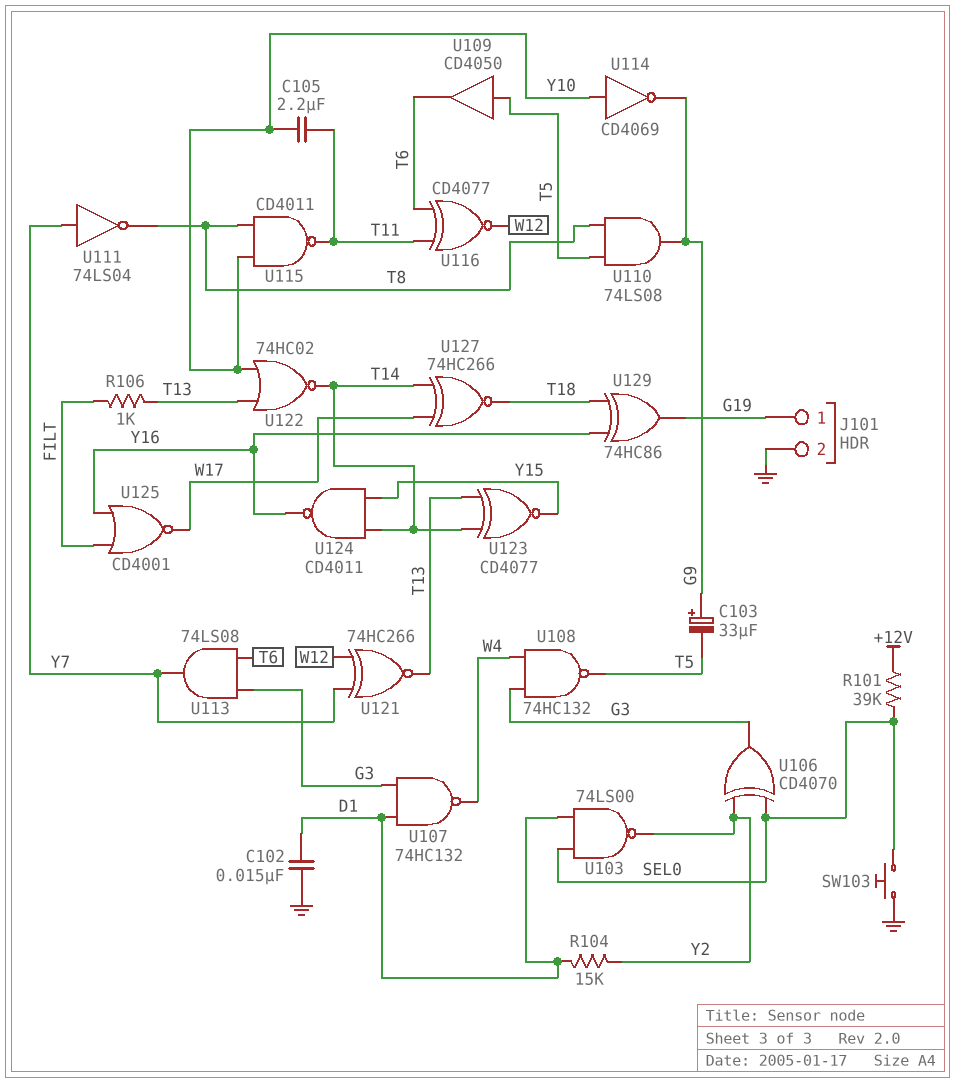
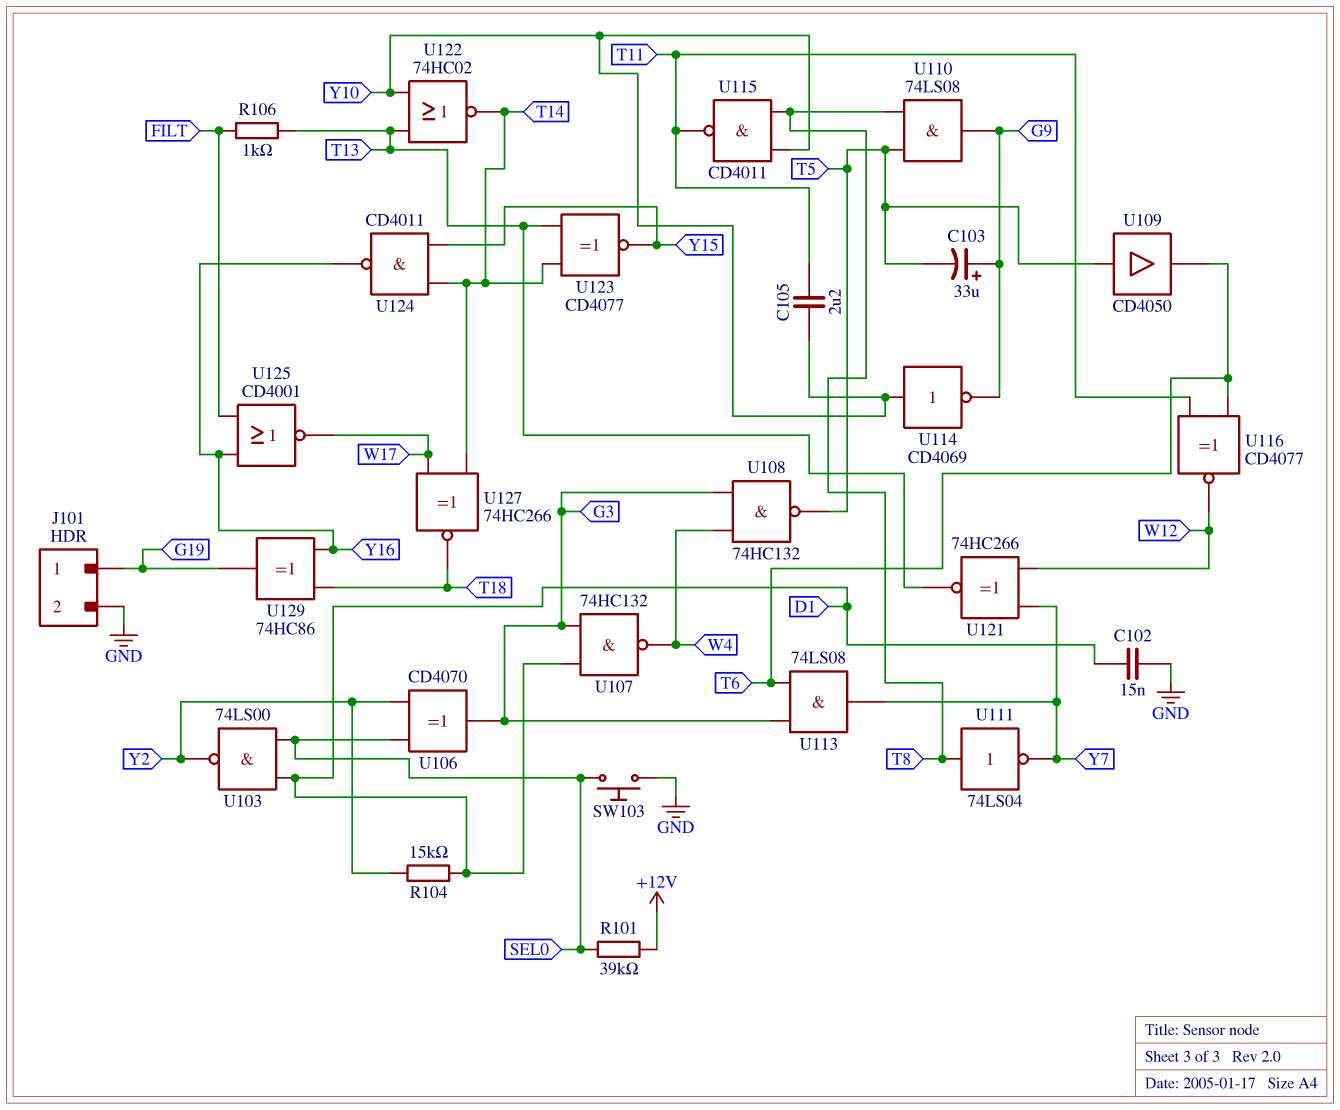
U111: NOT 74LS04 (in Y7, out T8) -> NOT 74LS04 (in T8, out Y7)

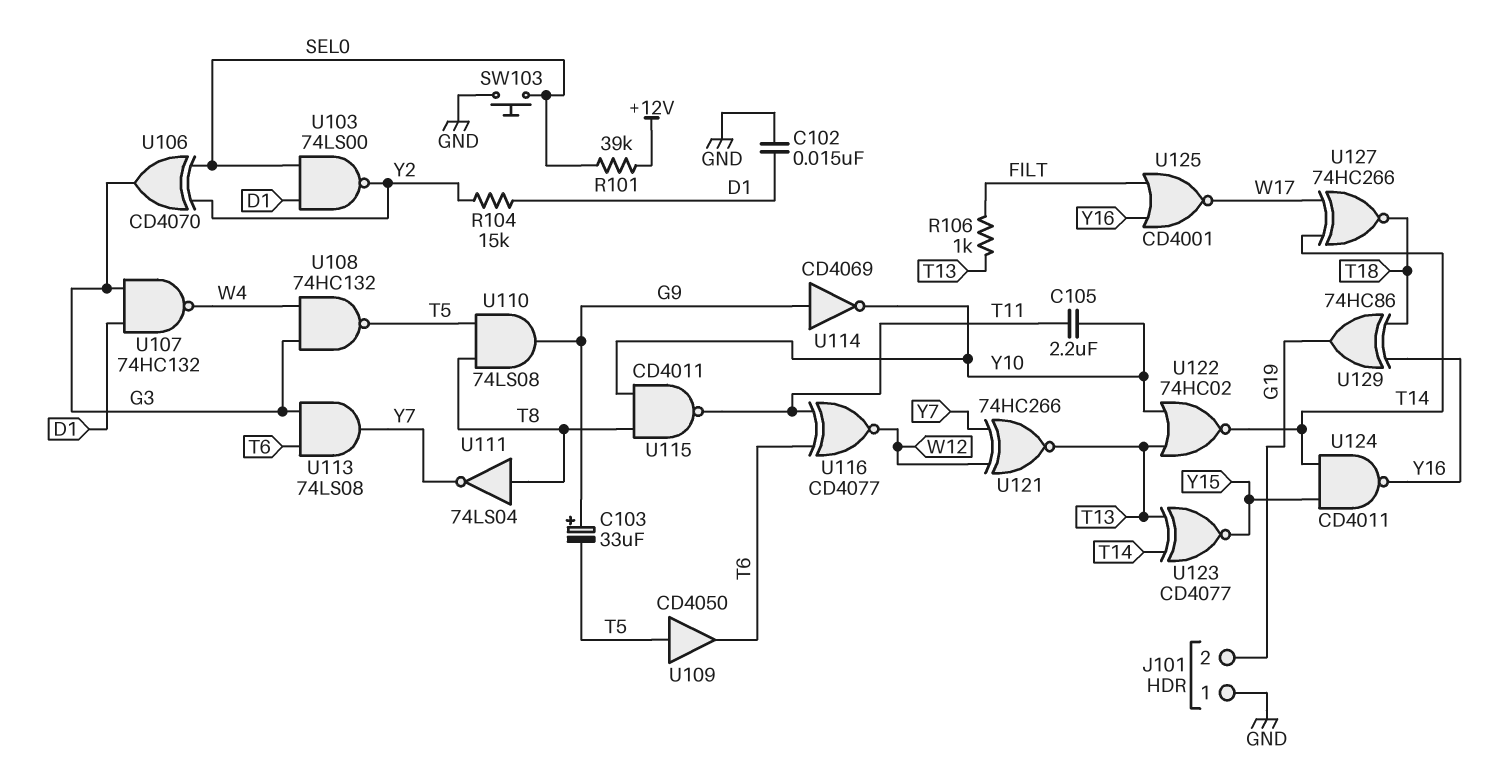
J101 pin 1: G19 -> GND
J101 pin 2: GND -> G19
U114: NOT CD4069 (in Y10, out G9) -> NOT CD4069 (in G9, out Y10)

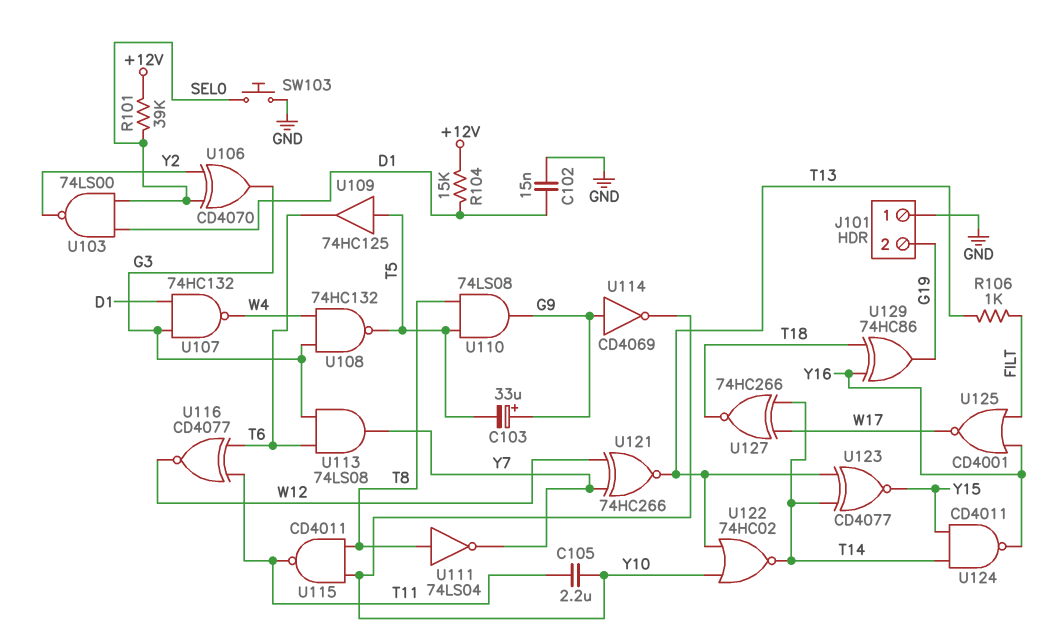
R104: 15k (D1, Y2) -> 15k (+12V, D1)
U109: buffer CD4050 (in T5, out T6) -> buffer 74HC125 (in T5, out T6)

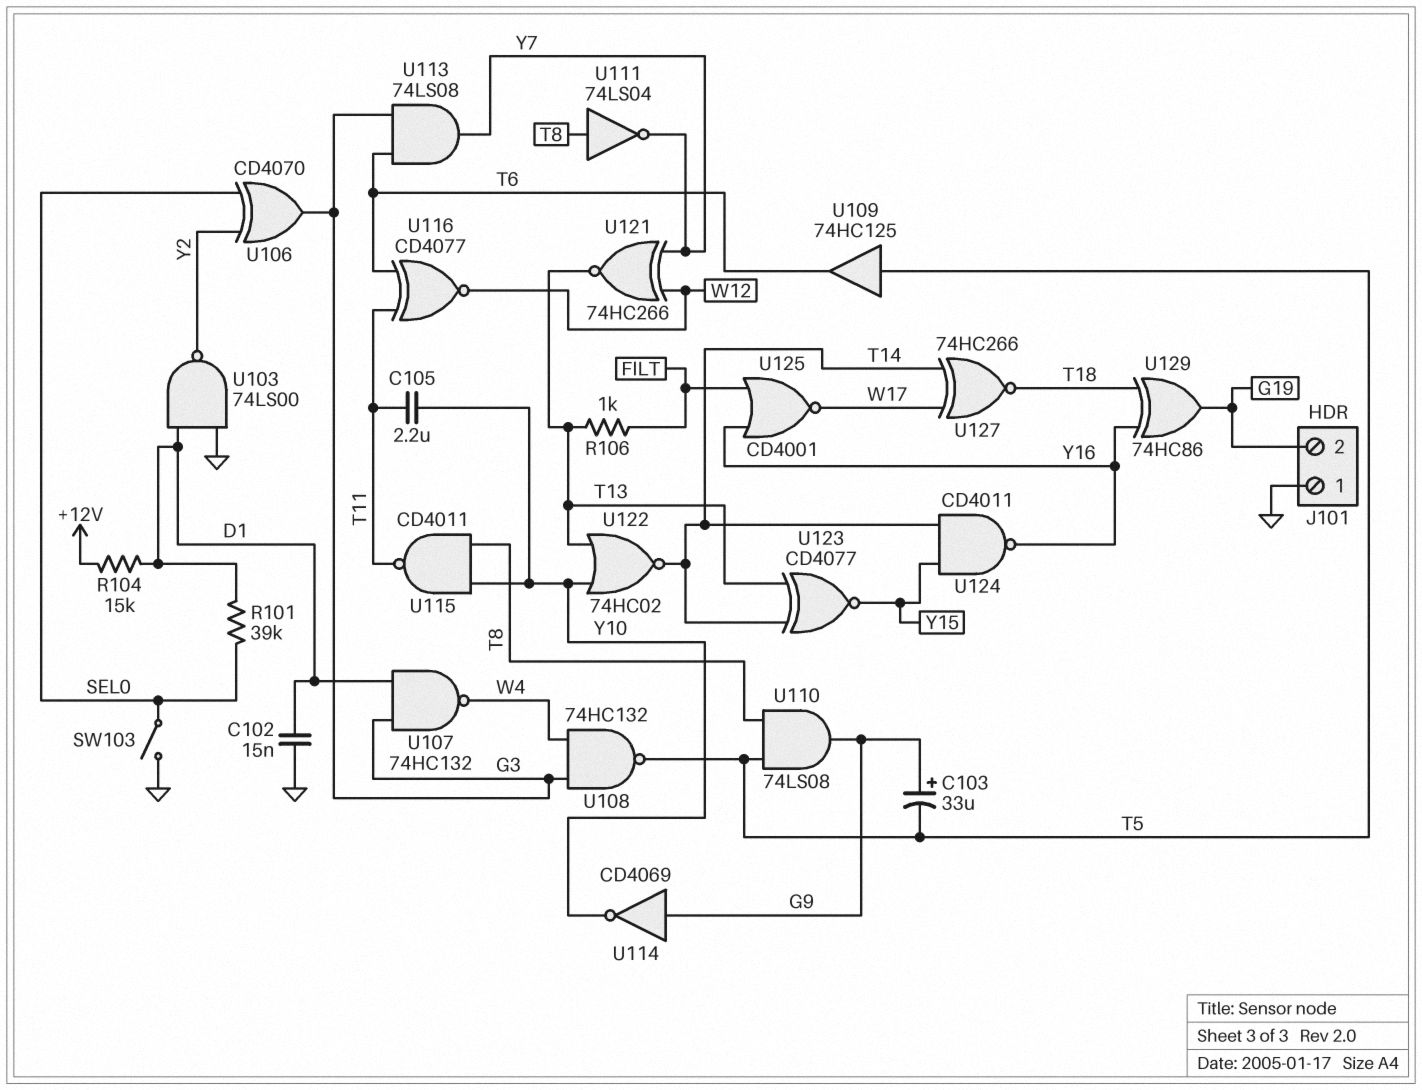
R101: 39k (+12V, SEL0) -> 39k (D1, SEL0)
SW103: button (GND, SEL0) -> switch (GND, SEL0)
U103: NAND 74LS00 (in D1, in SEL0, out Y2) -> NAND 74LS00 (in D1, in GND, out Y2)

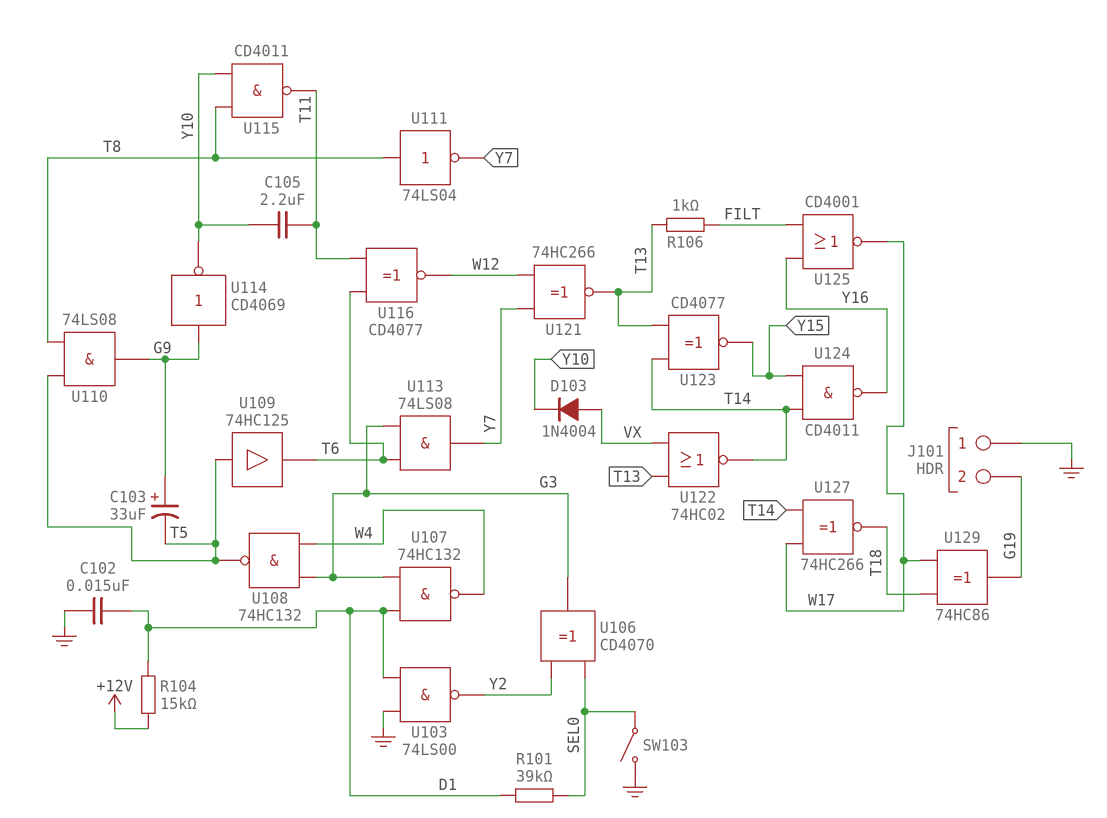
D103: none -> diode 1N4004 (A VX, K Y10)
U122: NOR 74HC02 (in T13, in Y10, out T14) -> NOR 74HC02 (in T13, in VX, out T14)
U129: XOR 74HC86 (in T18, in Y16, out G19) -> XOR 74HC86 (in T18, in W17, out G19)

